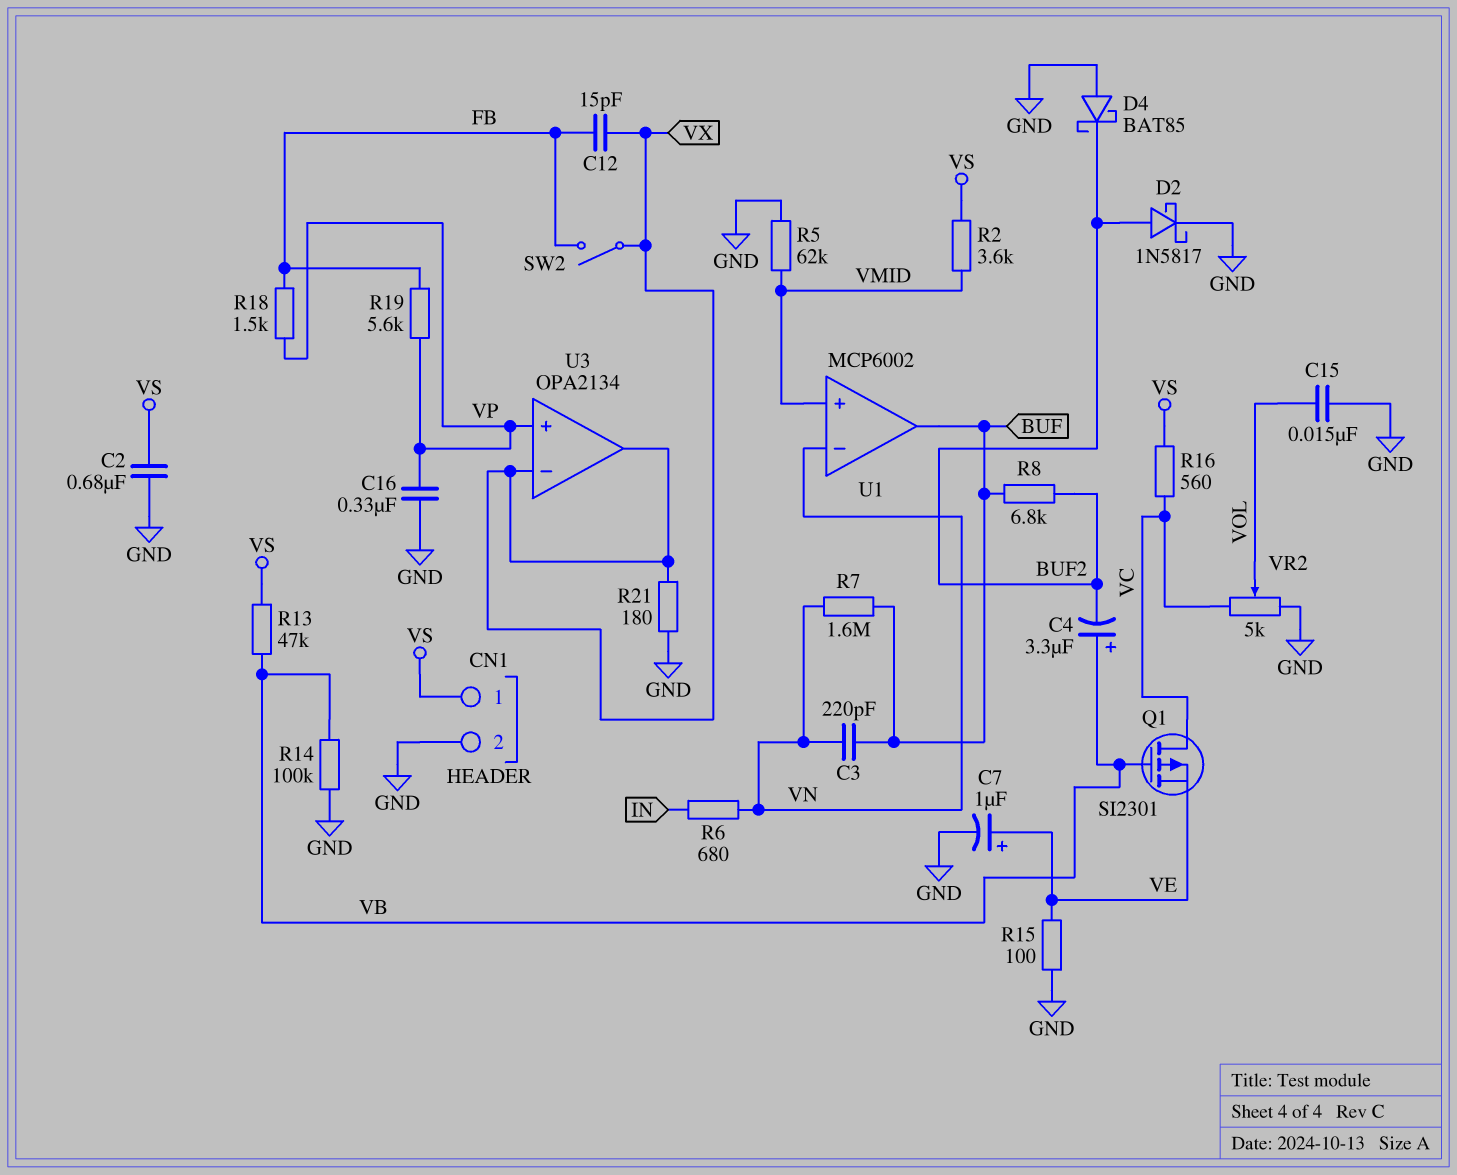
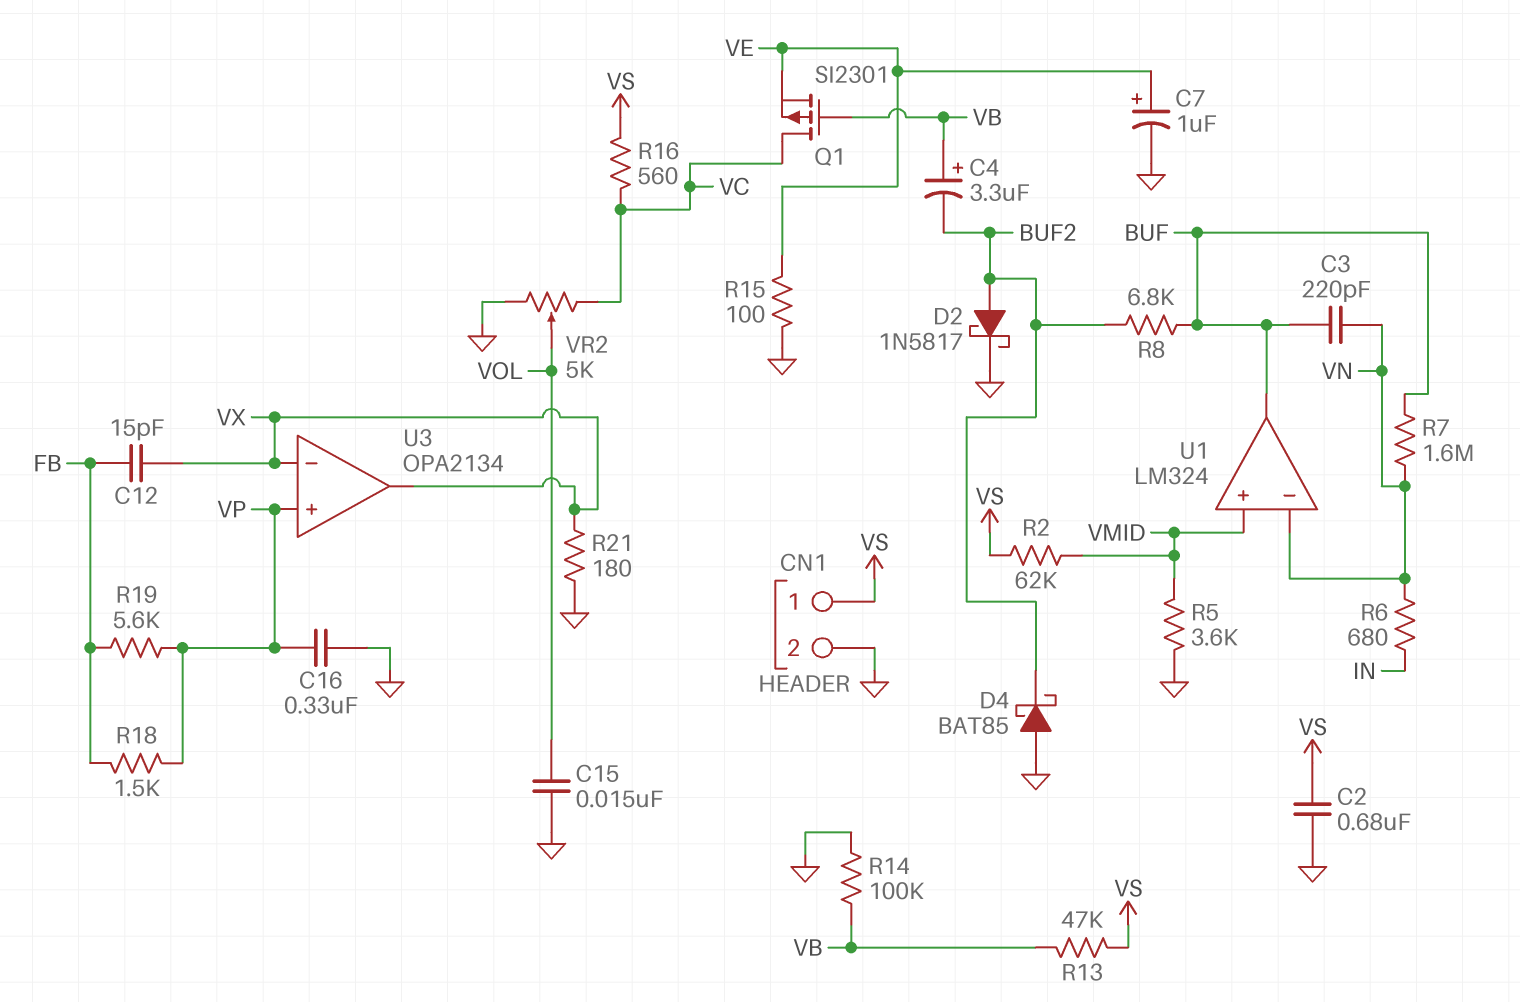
R2: 3.6k (VMID, VS) -> 62k (VMID, VS)
R5: 62k (GND, VMID) -> 3.6k (GND, VMID)
SW2: switch (FB, VX) -> none
U1: MCP6002 -> LM324

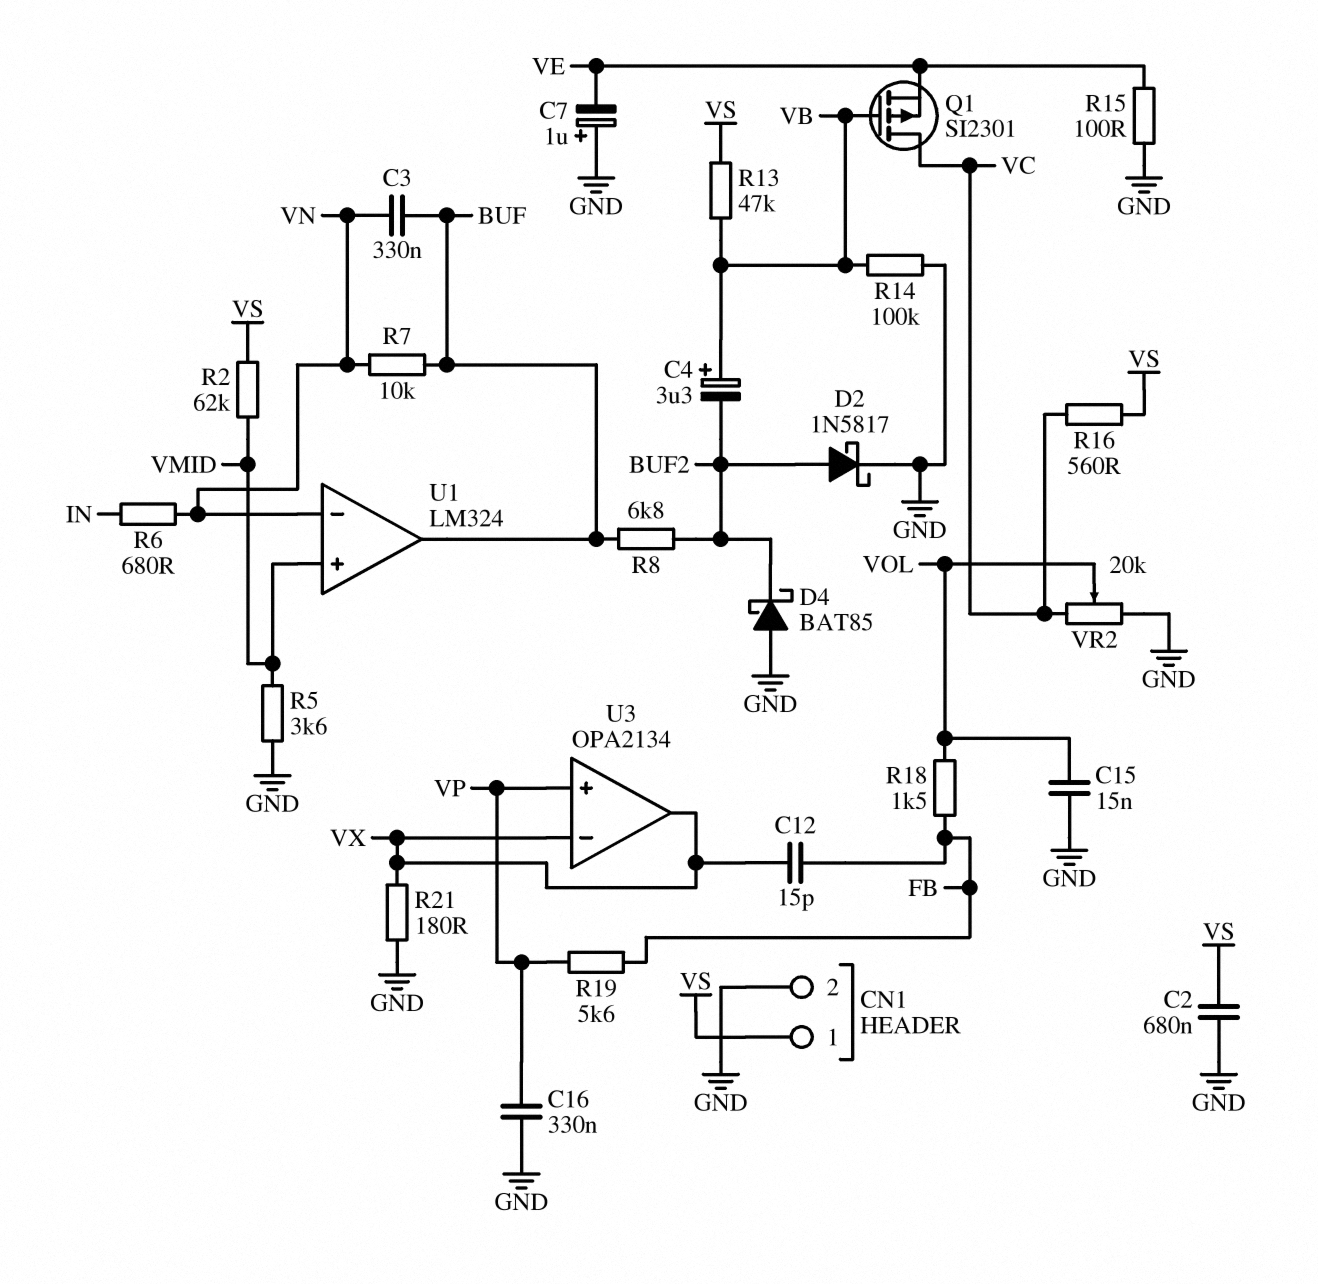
C3: 220pF (BUF, VN) -> 330nF (BUF, VN)
C7: 1uF (plus VE, minus GND) -> 1uF (plus GND, minus VE)
R7: 1.6M (BUF, VN) -> 10k (BUF, VN)
R18: 1.5k (FB, VP) -> 1.5k (FB, VOL)
VR2: 5k (GND, VC, wiper VOL) -> 20k (GND, VC, wiper VOL)

